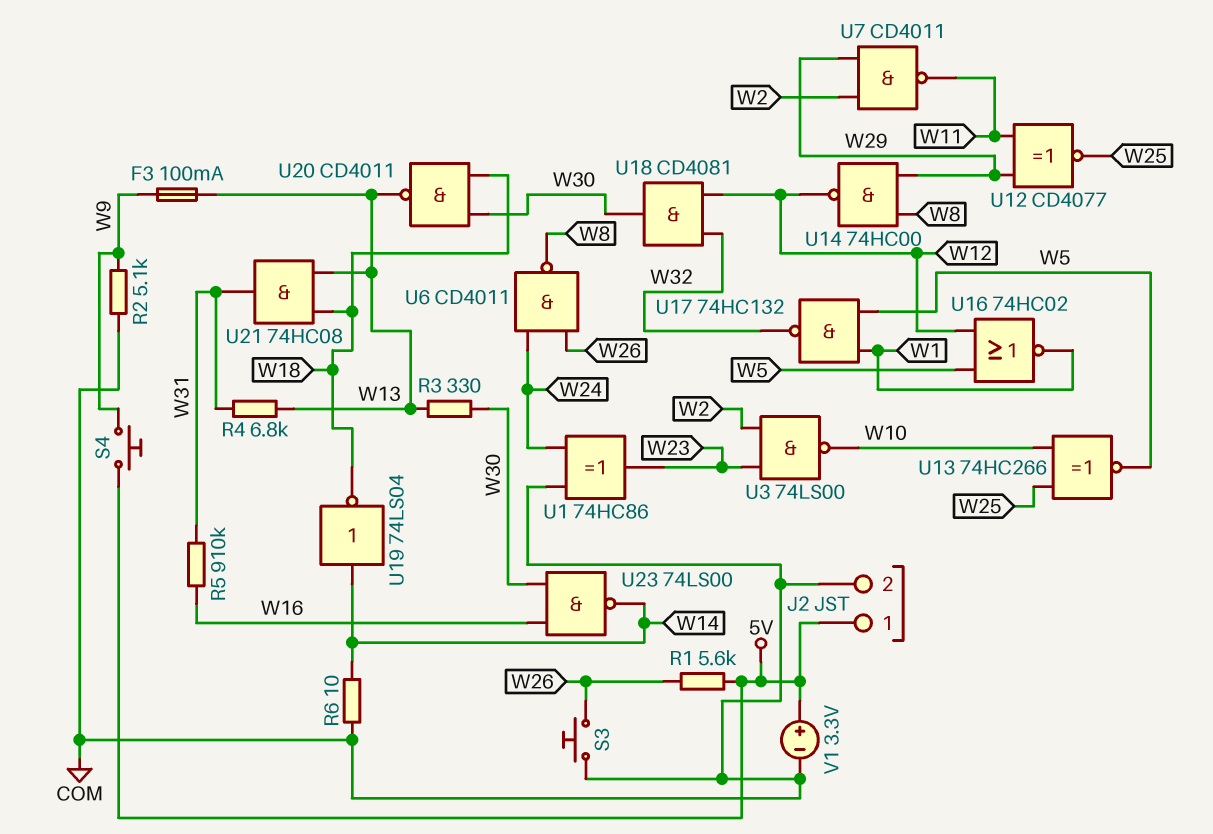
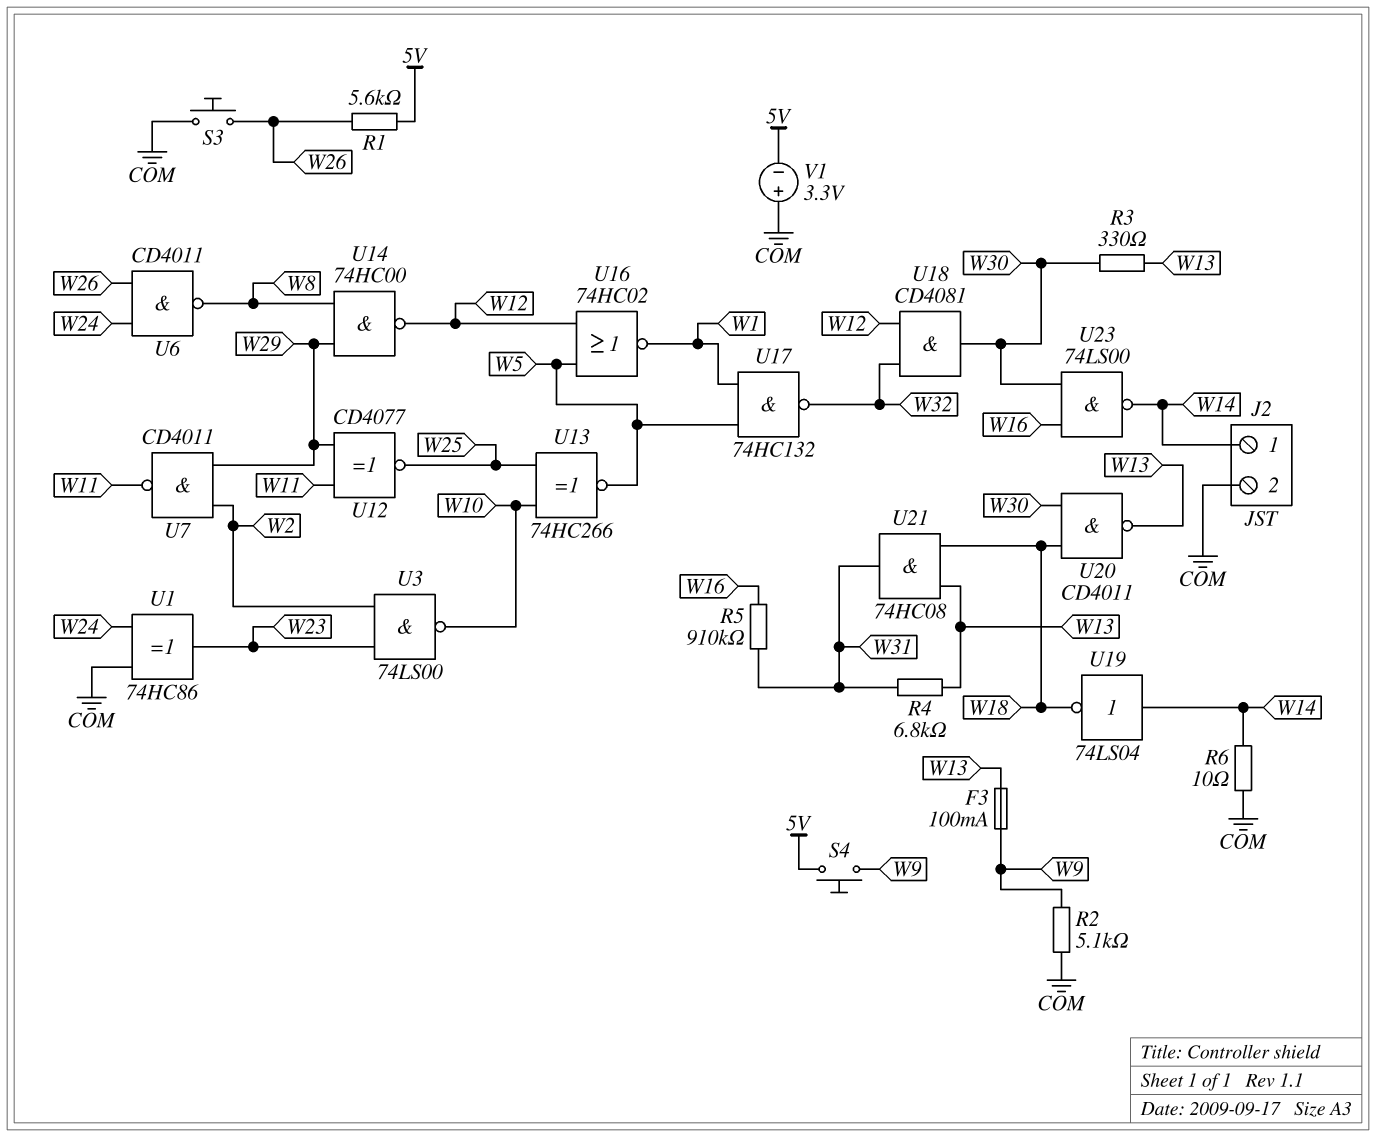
J2 pin 1: 5V -> W14
V1: 3.3V (plus 5V, minus COM) -> 3.3V (plus COM, minus 5V)

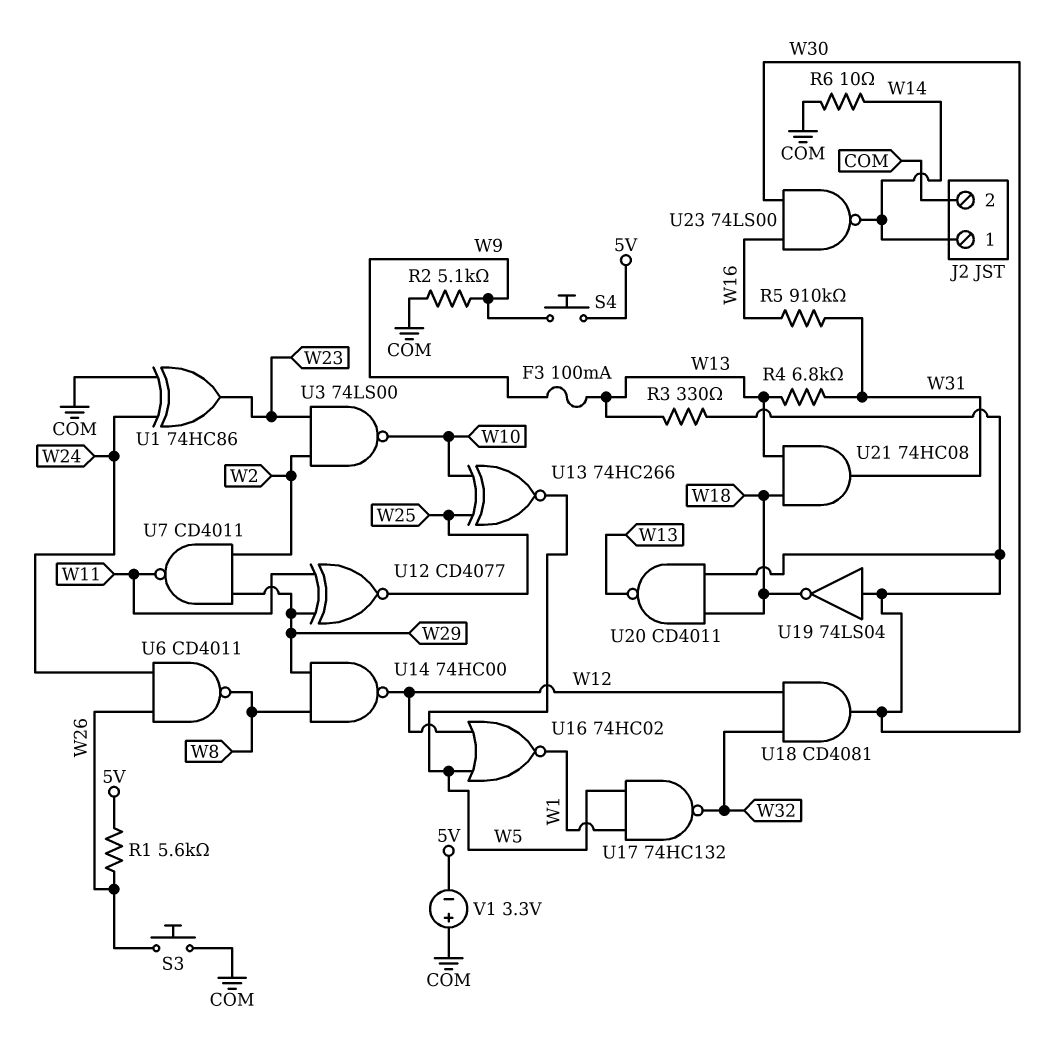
U19: NOT 74LS04 (in W14, out W18) -> NOT 74LS04 (in W30, out W18)

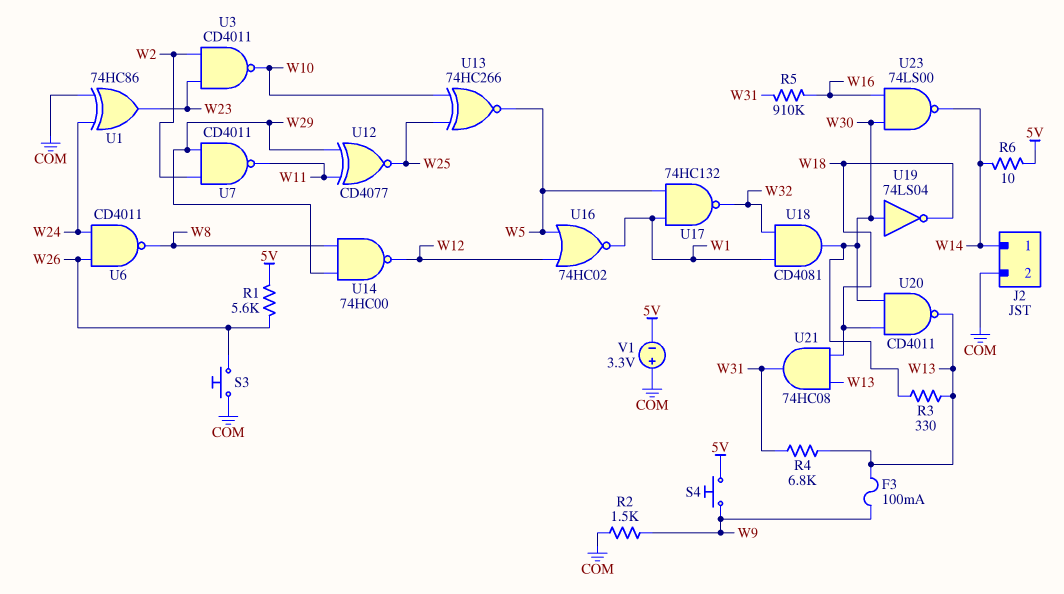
R2: 5.1k (COM, W9) -> 1.5k (COM, W9)
R6: 10 (COM, W14) -> 10 (5V, W14)
U3: NAND 74LS00 (in W2, in W23, out W10) -> NAND CD4011 (in W2, in W23, out W10)
U18: AND CD4081 (in W12, in W32, out W30) -> AND CD4081 (in W1, in W32, out W30)

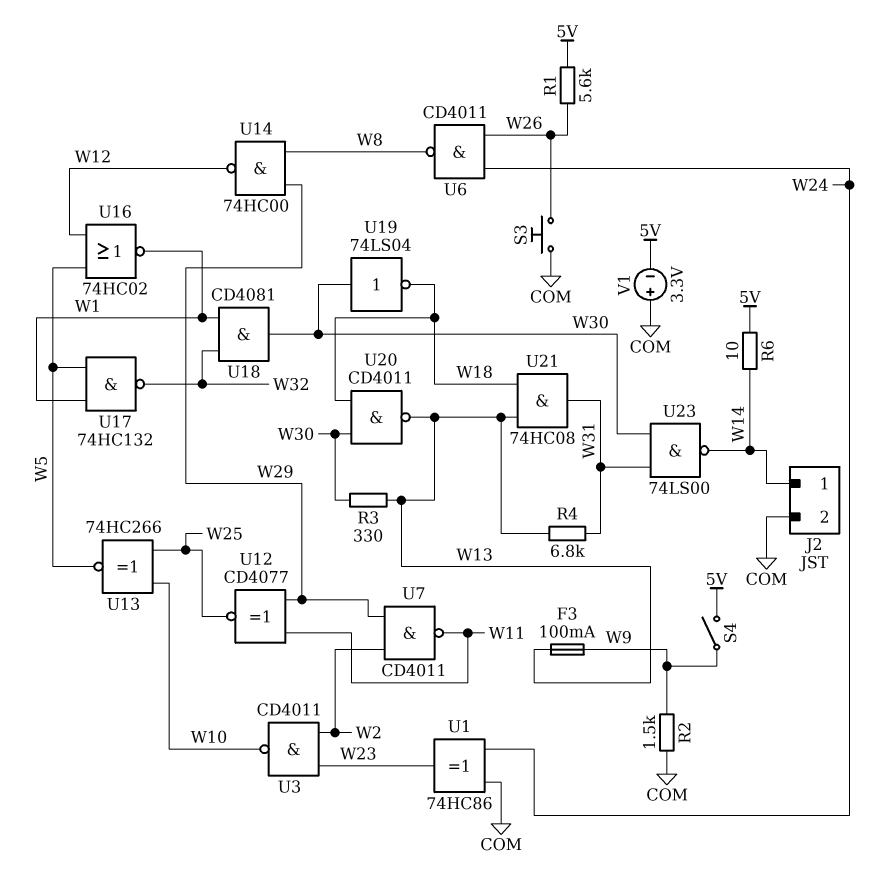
R5: 910k (W16, W31) -> none
S4: button (5V, W9) -> switch (5V, W9)
U23: NAND 74LS00 (in W16, in W30, out W14) -> NAND 74LS00 (in W30, in W31, out W14)

